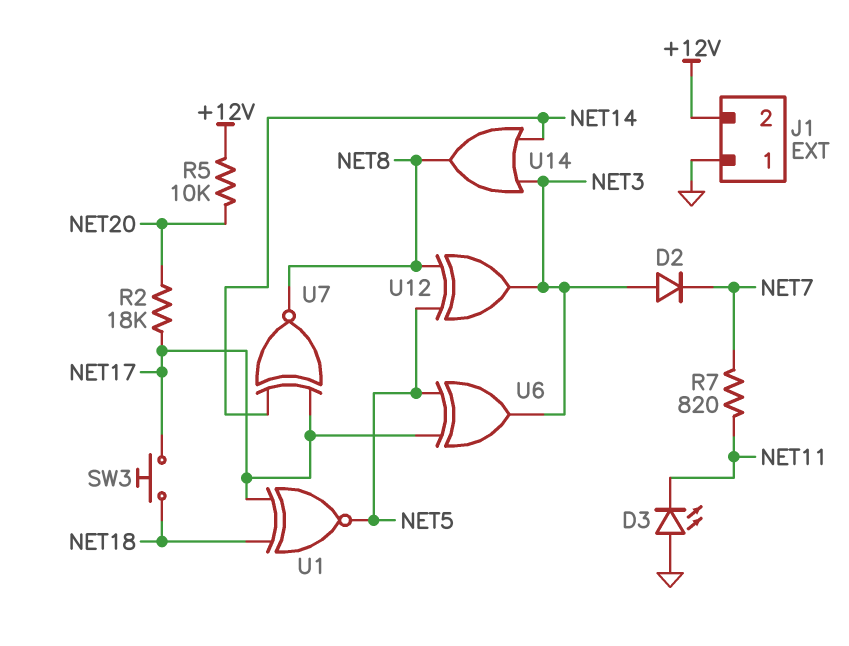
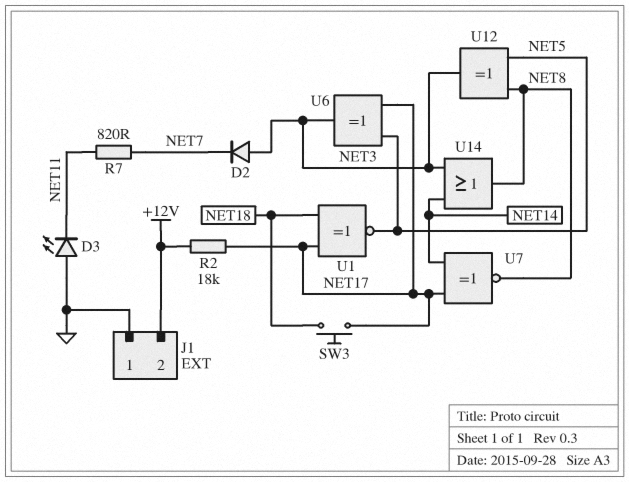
R2: 18k (NET17, NET20) -> 18k (+12V, NET17)
R5: 10k (+12V, NET20) -> none

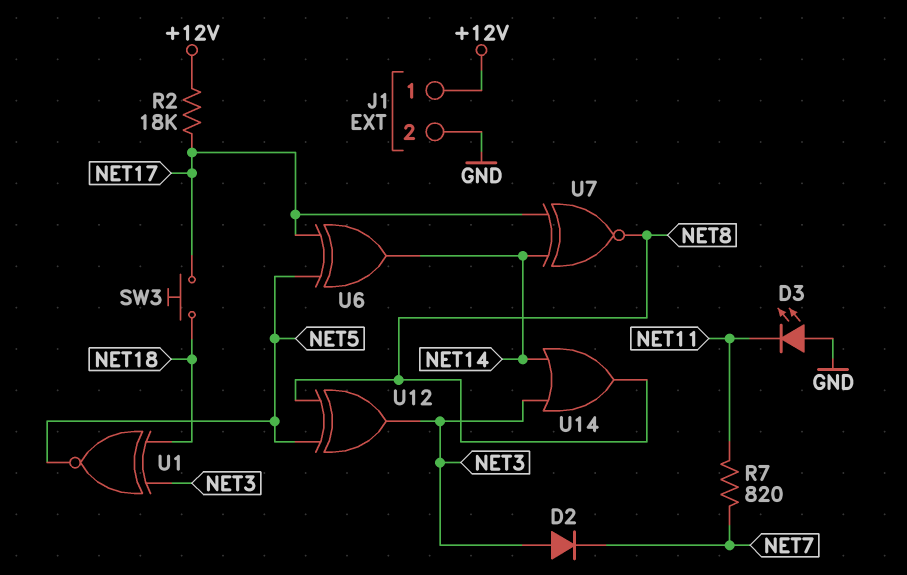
J1 pin 1: GND -> +12V
J1 pin 2: +12V -> GND
U1: XNOR (in NET17, in NET18, out NET5) -> XNOR (in NET3, in NET18, out NET5)
U6: XOR (in NET5, in NET17, out NET3) -> XOR (in NET5, in NET17, out NET14)

